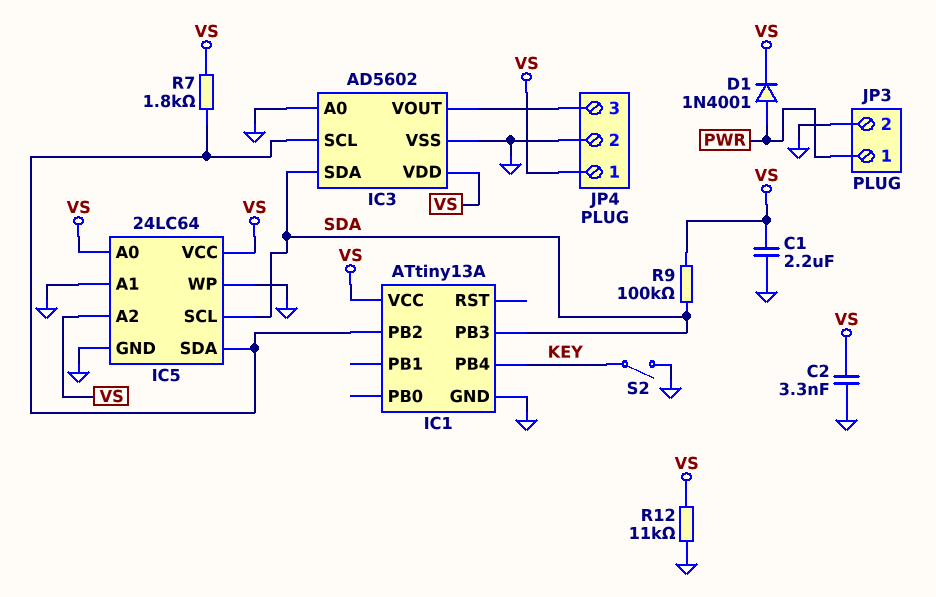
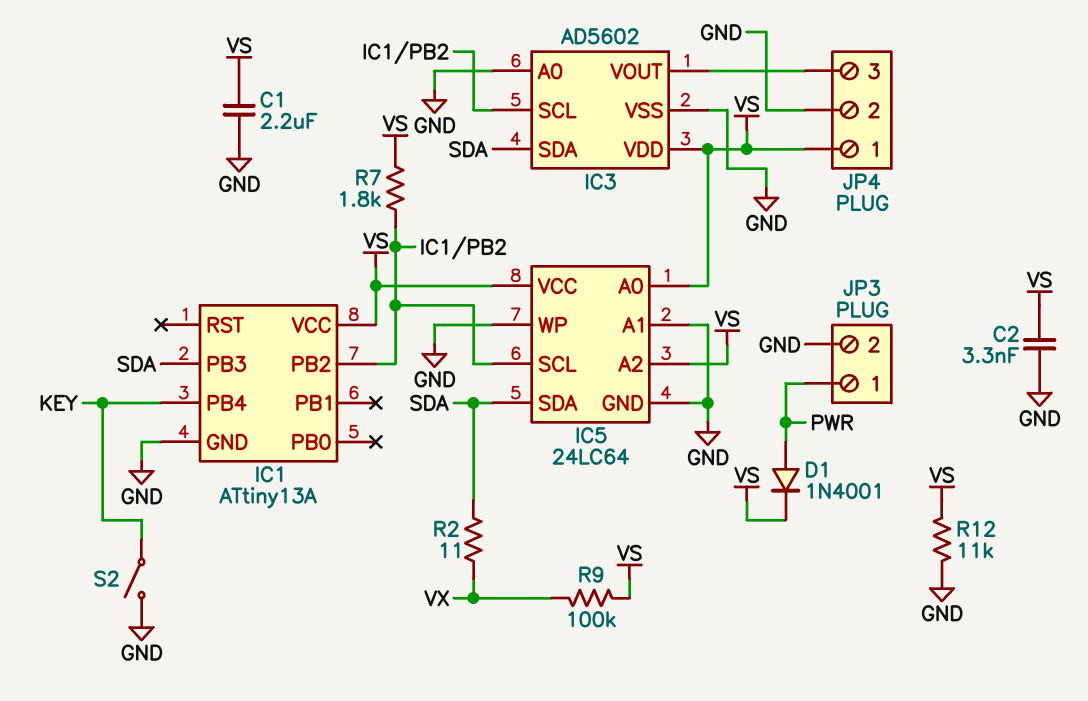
IC5 pin SCL: SDA -> IC1/PB2
IC5 pin SDA: IC1/PB2 -> SDA
R2: none -> 11 (SDA, VX)
R9: 100k (SDA, VS) -> 100k (VS, VX)

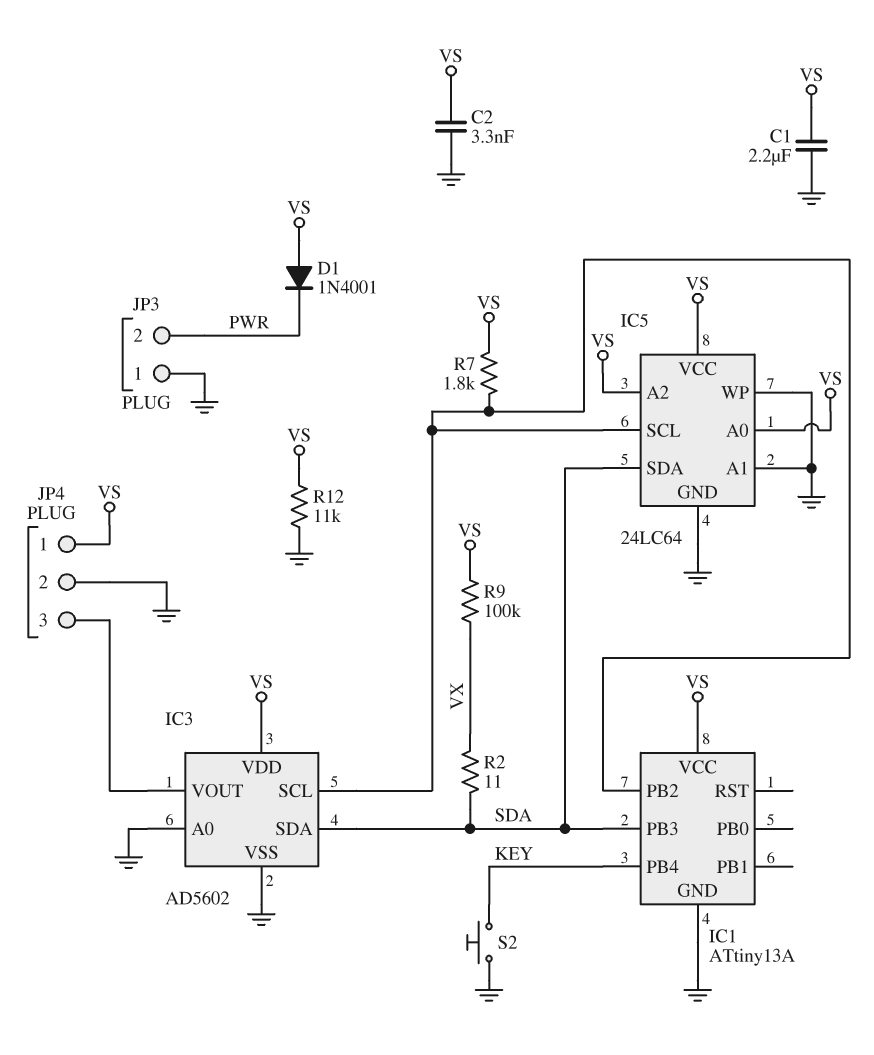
D1: diode 1N4001 (A PWR, K VS) -> diode 1N4001 (A VS, K PWR)
JP3 pin 1: PWR -> GND
JP3 pin 2: GND -> PWR
S2: switch (GND, KEY) -> button (GND, KEY)

